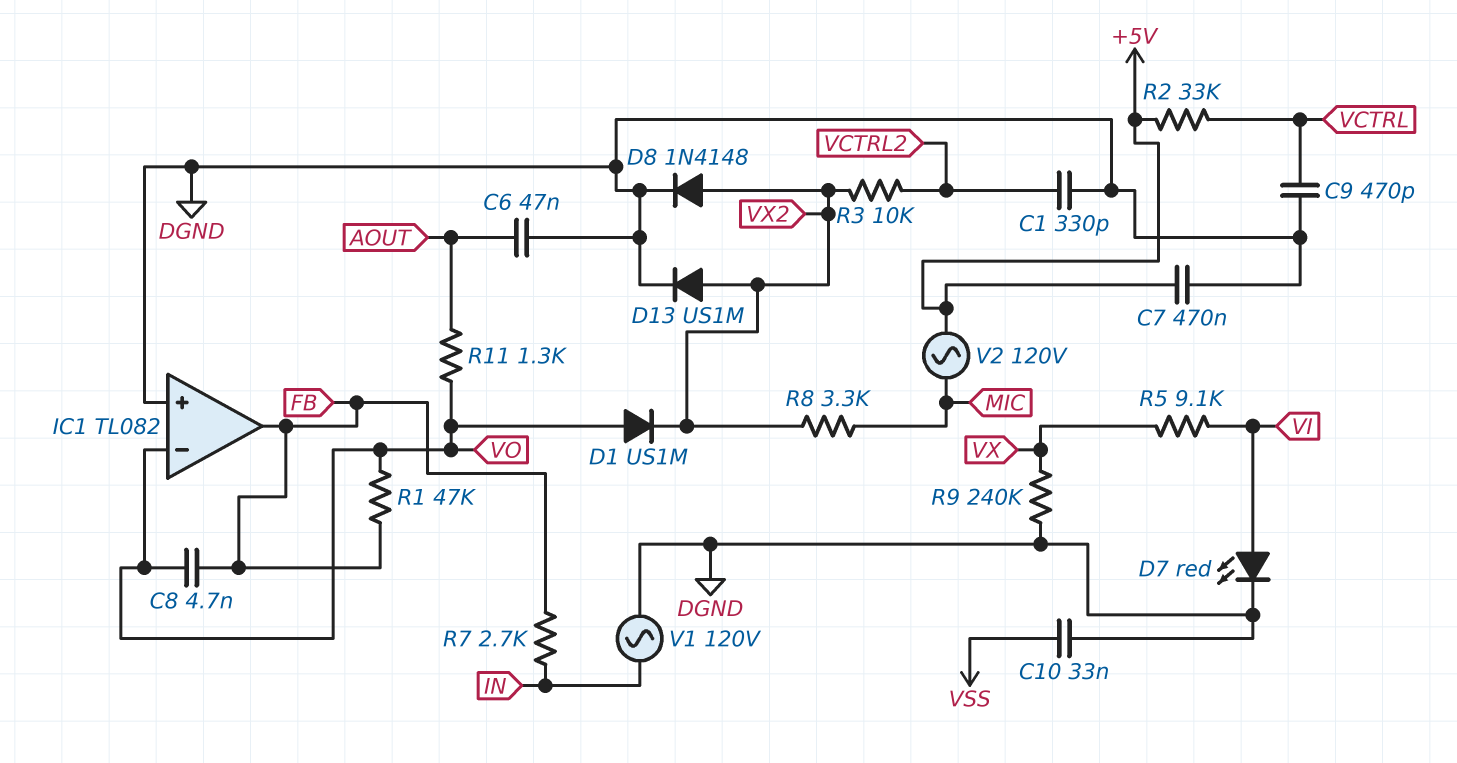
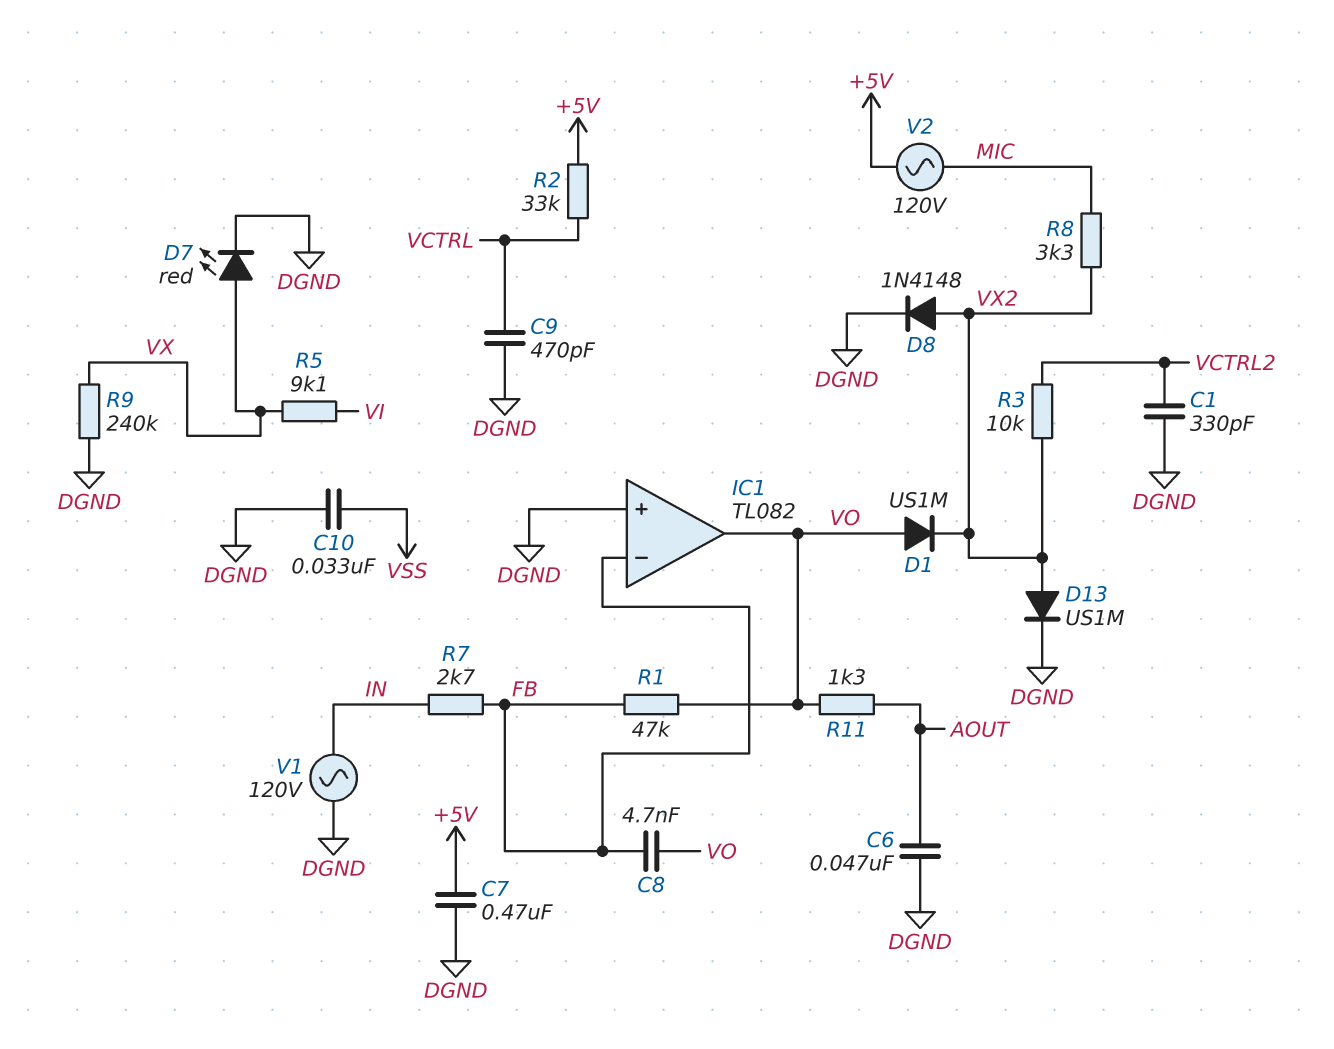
D7: LED red (A VI, K DGND) -> LED red (A VX, K DGND)
IC1 pin in-: VO -> FB
IC1 pin out: FB -> VO

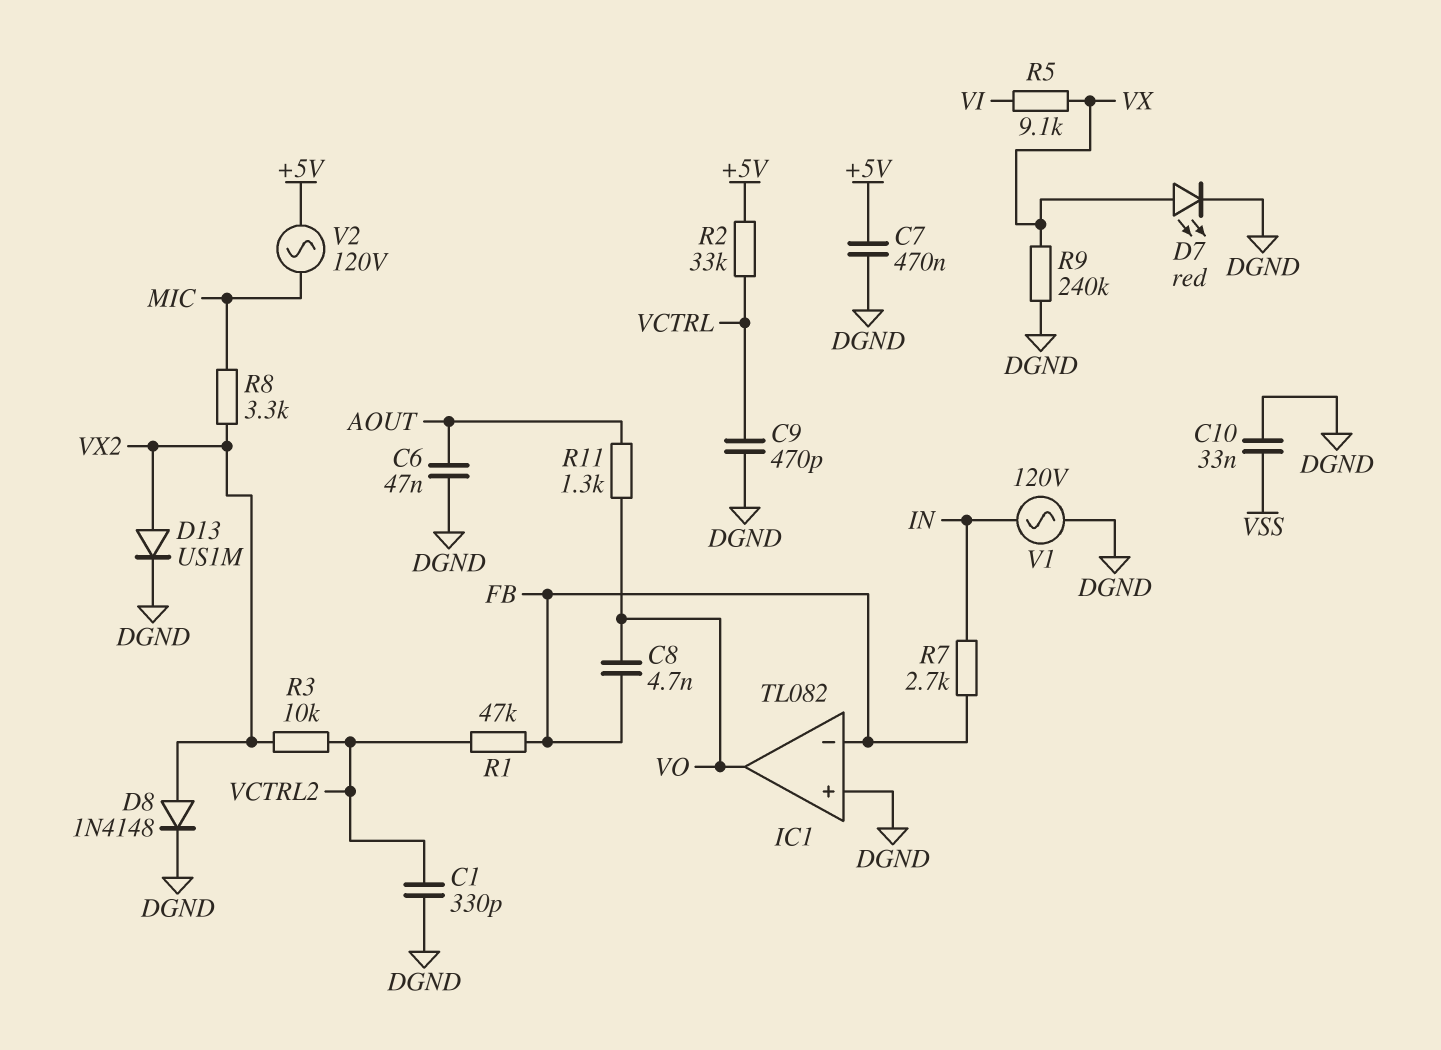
D1: diode US1M (A VO, K VX2) -> none
R1: 47k (FB, VO) -> 47k (FB, VCTRL2)

